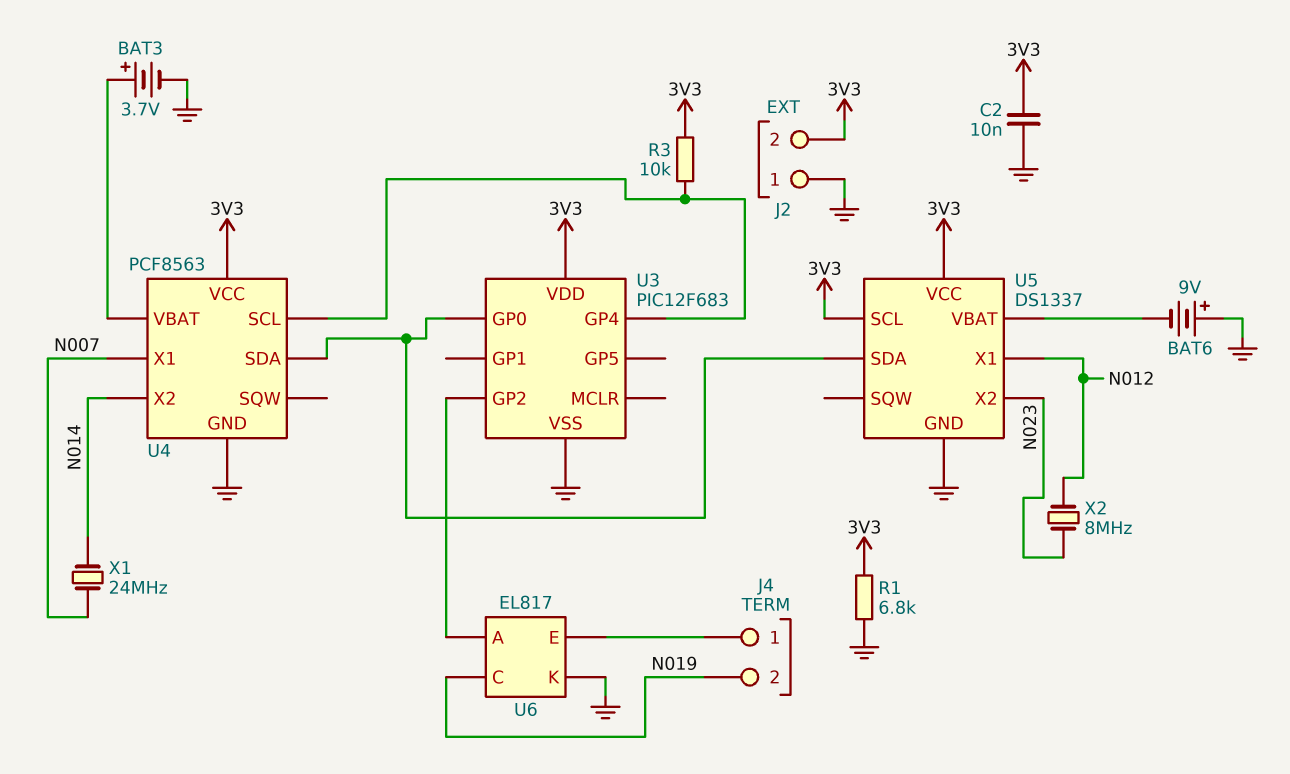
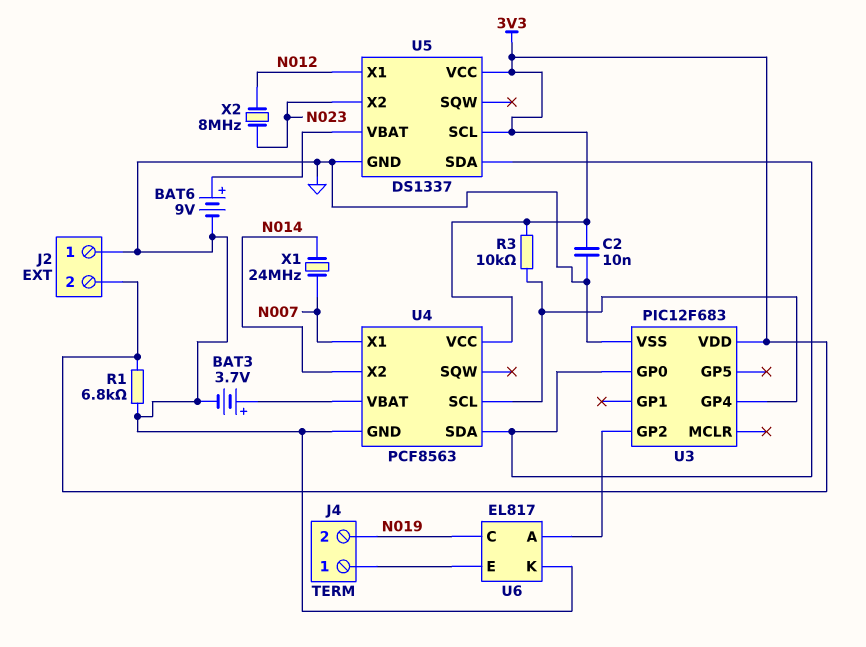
BAT6: 9V (plus GND, minus U5/VBAT) -> 9V (plus U5/VBAT, minus GND)

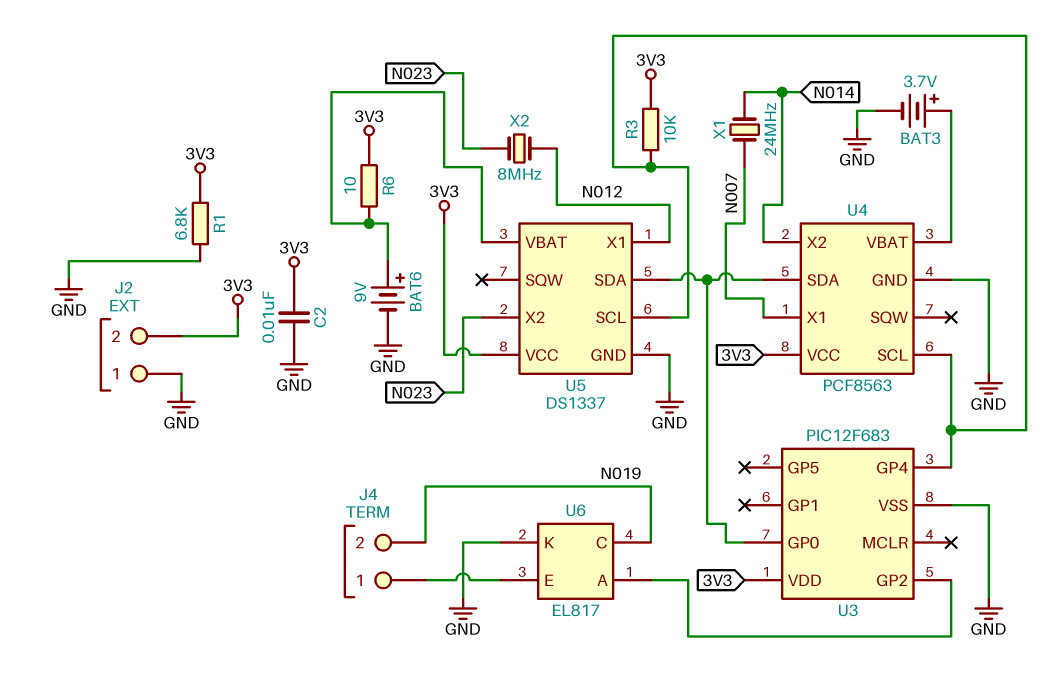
R6: none -> 10 (3V3, U5/VBAT)
U5 pin SCL: 3V3 -> U3/GP4

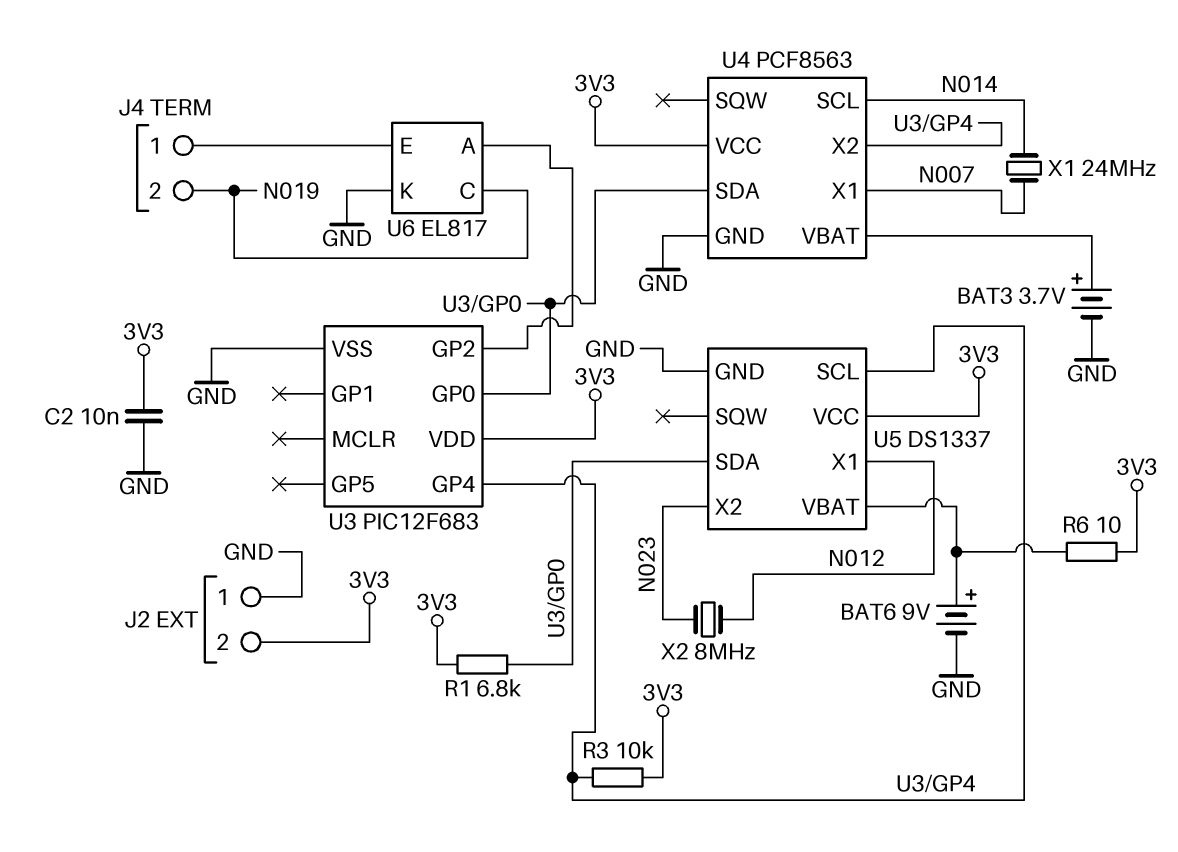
R1: 6.8k (3V3, GND) -> 6.8k (3V3, U3/GP0)
U4 pin SCL: U3/GP4 -> N014
U4 pin X2: N014 -> U3/GP4

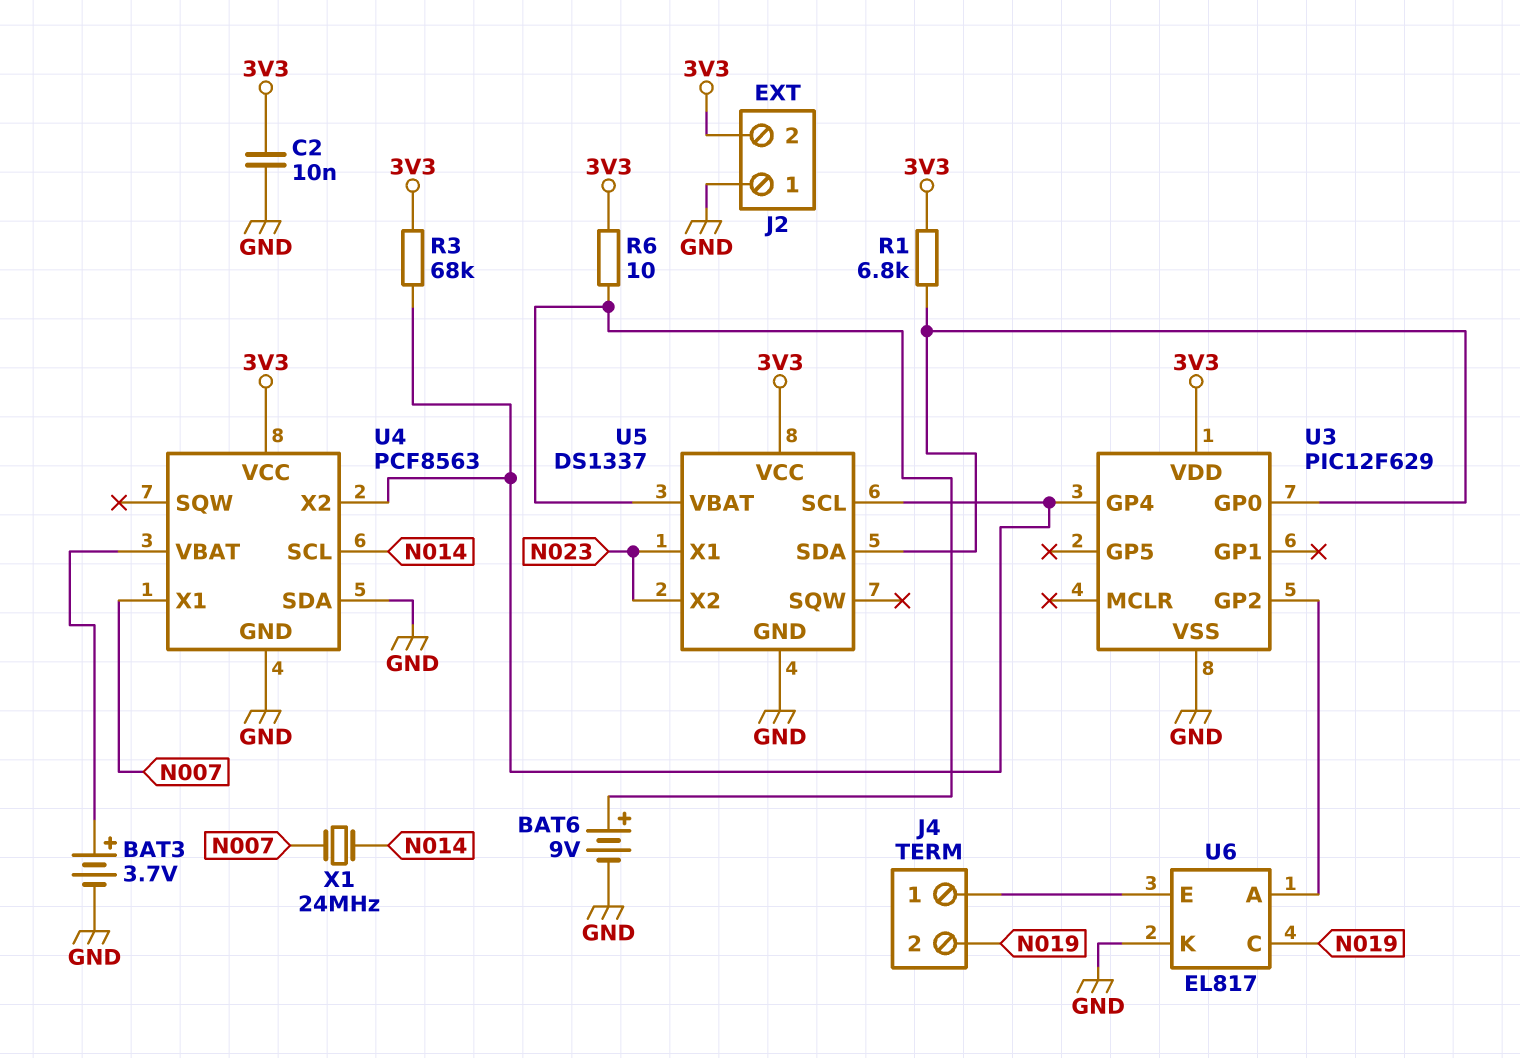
R3: 10k (3V3, U3/GP4) -> 68k (3V3, U3/GP4)
U3: PIC12F683 -> PIC12F629
U4 pin SDA: U3/GP0 -> GND
U5 pin X1: N012 -> N023
X2: 8MHz (N012, N023) -> none

